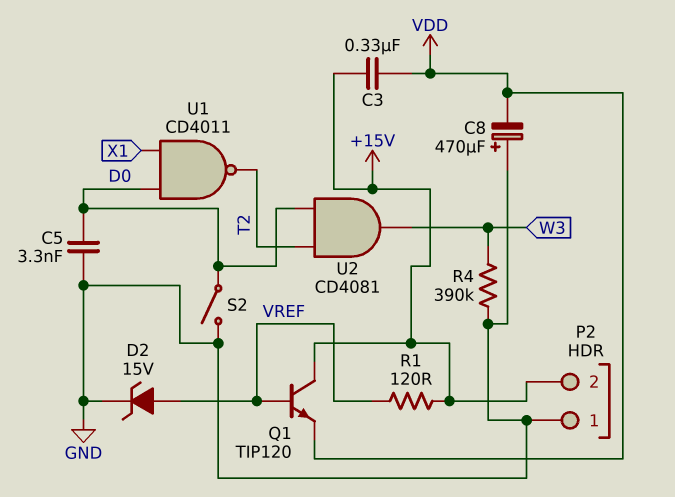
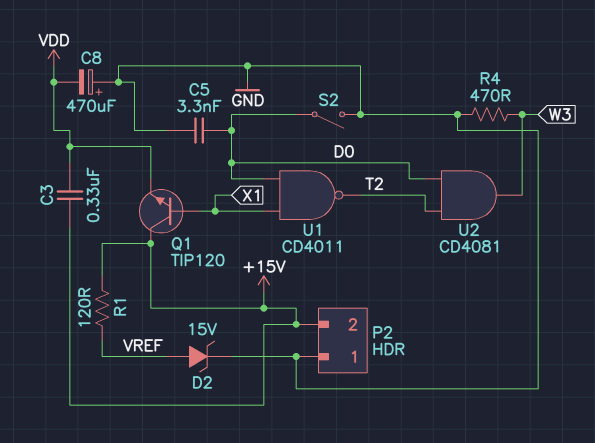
Q1: NPN TIP120 (B VREF, C +15V, E VDD) -> NPN TIP120 (B X1, C +15V, E VDD)
R4: 390k (GND, W3) -> 470 (GND, W3)

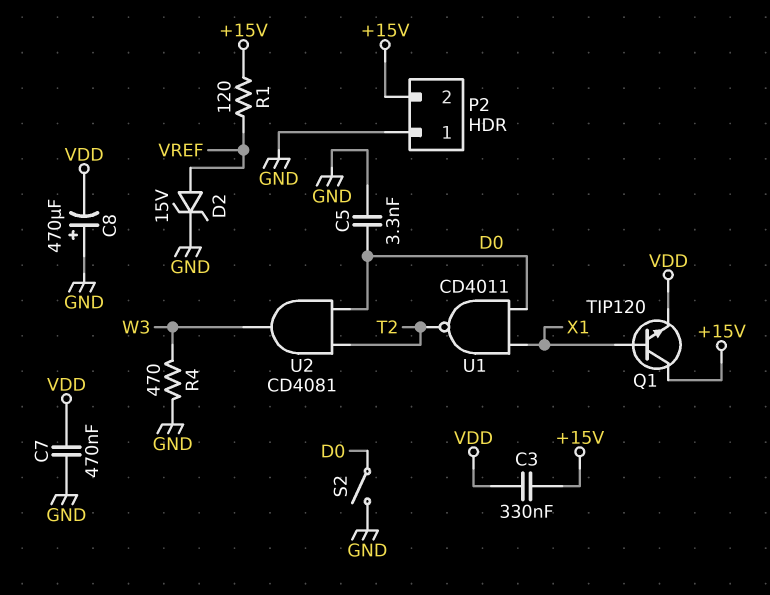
C7: none -> 470nF (GND, VDD)

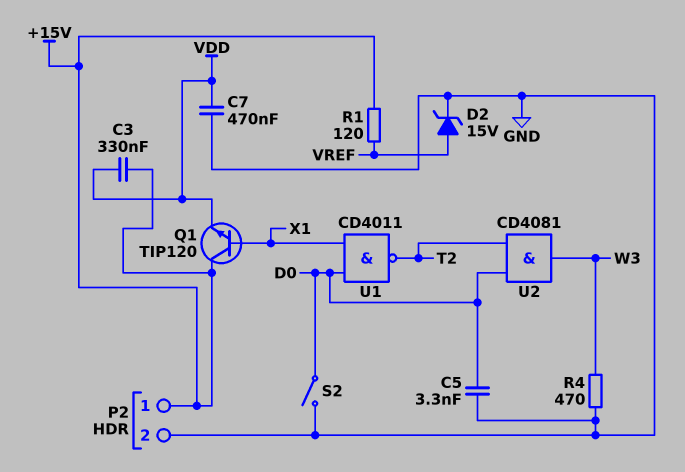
C8: 470uF (plus GND, minus VDD) -> none
P2 pin 1: GND -> +15V
P2 pin 2: +15V -> GND

